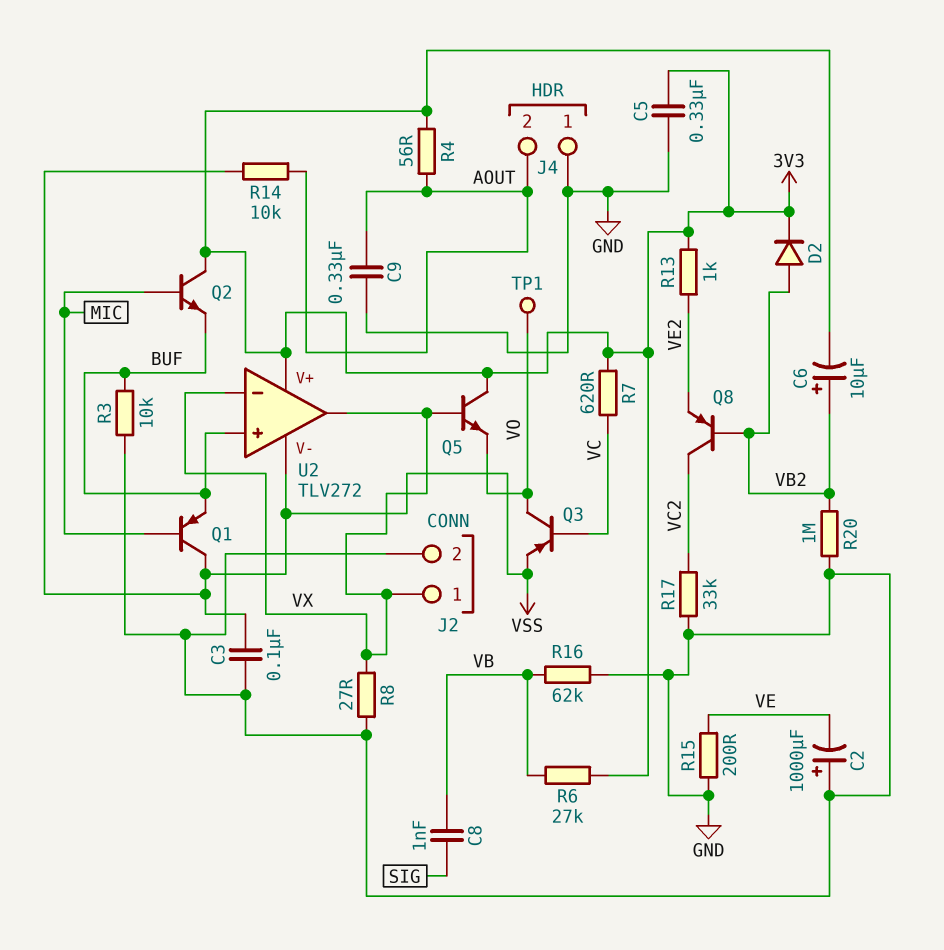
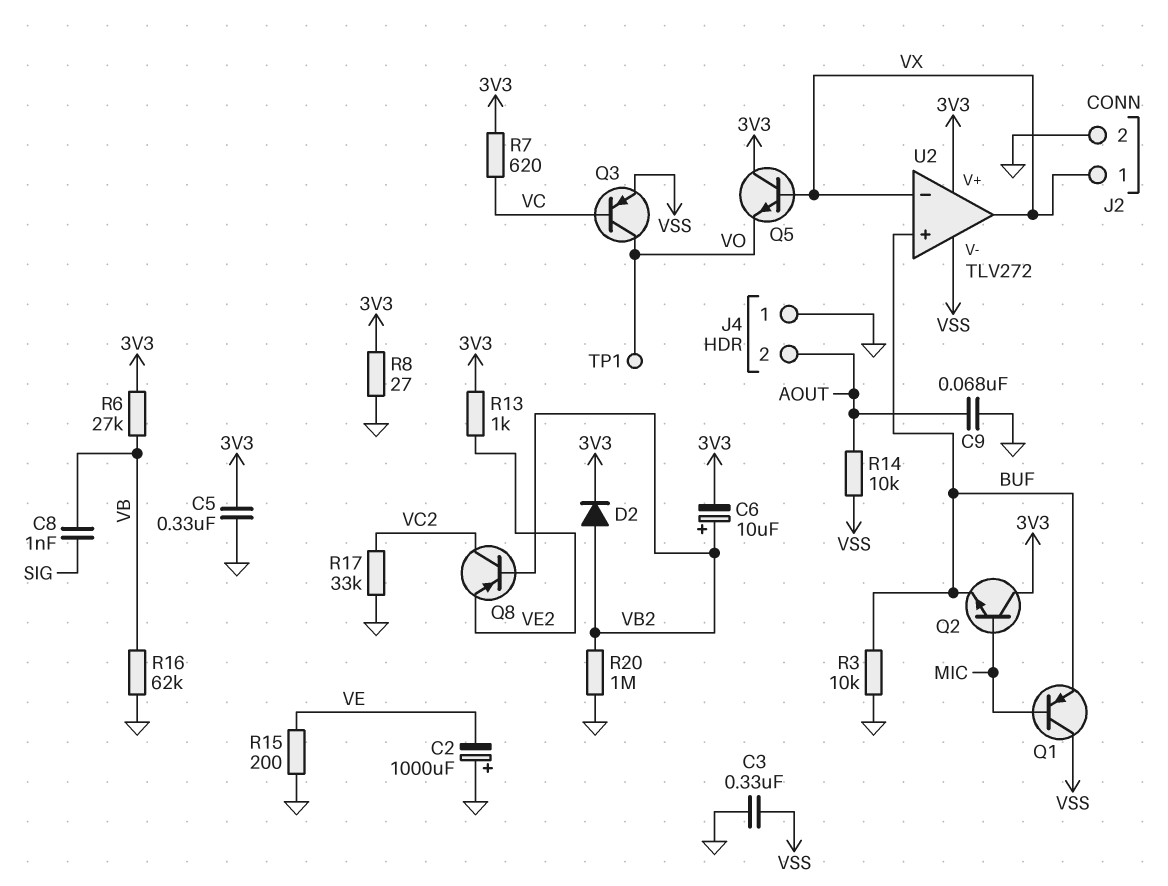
C3: 100nF (GND, VSS) -> 330nF (GND, VSS)
C9: 330nF (AOUT, GND) -> 68nF (AOUT, GND)
R4: 56 (3V3, AOUT) -> none
R8: 27 (GND, VX) -> 27 (3V3, GND)

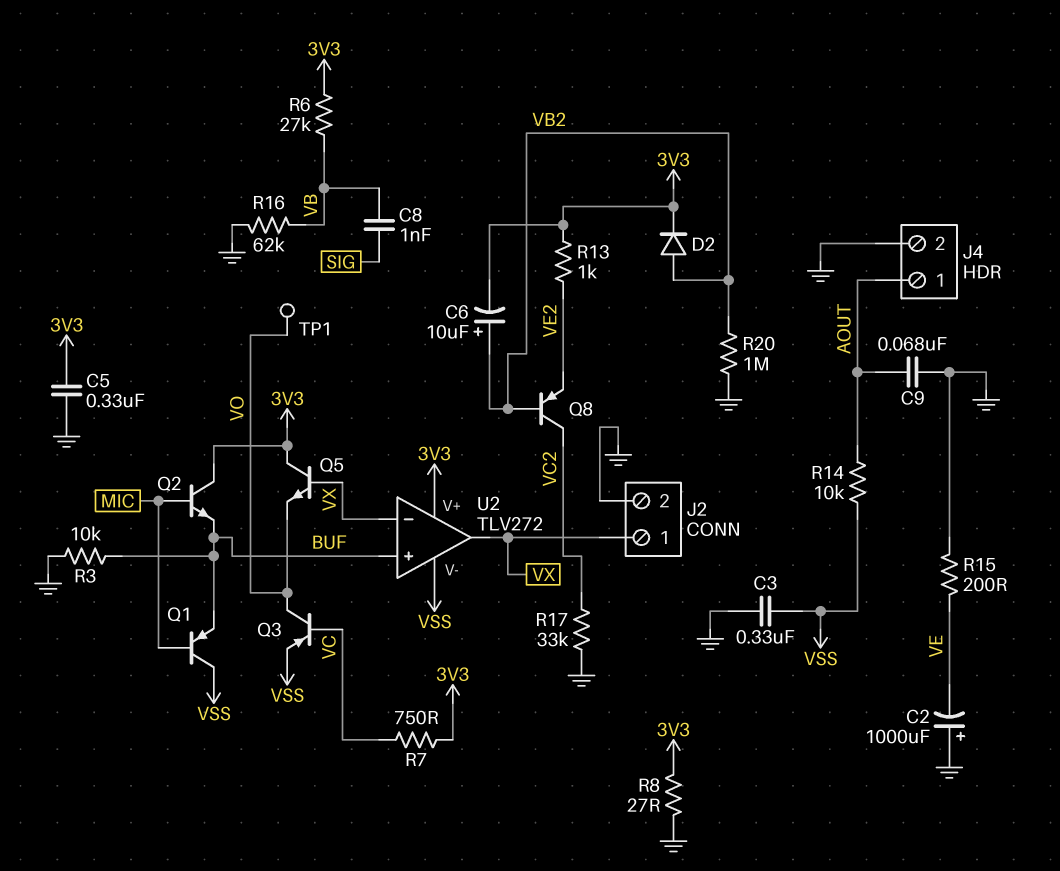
J4 pin 1: GND -> AOUT
J4 pin 2: AOUT -> GND
R7: 620 (3V3, VC) -> 750 (3V3, VC)

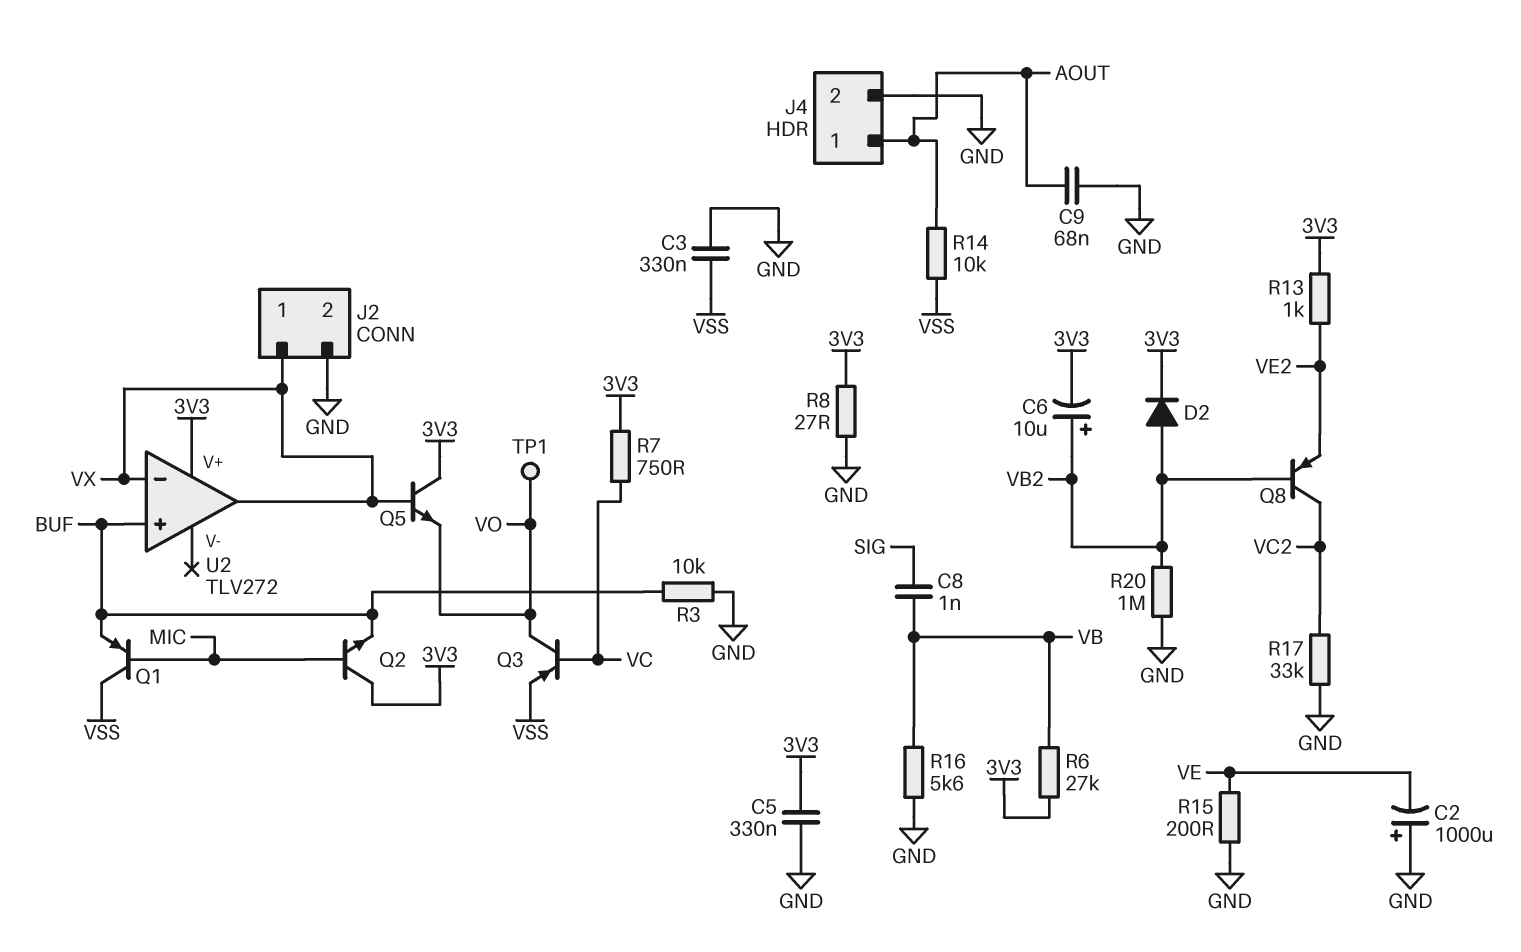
R16: 62k (GND, VB) -> 5.6k (GND, VB)
U2 pin V-: VSS -> none

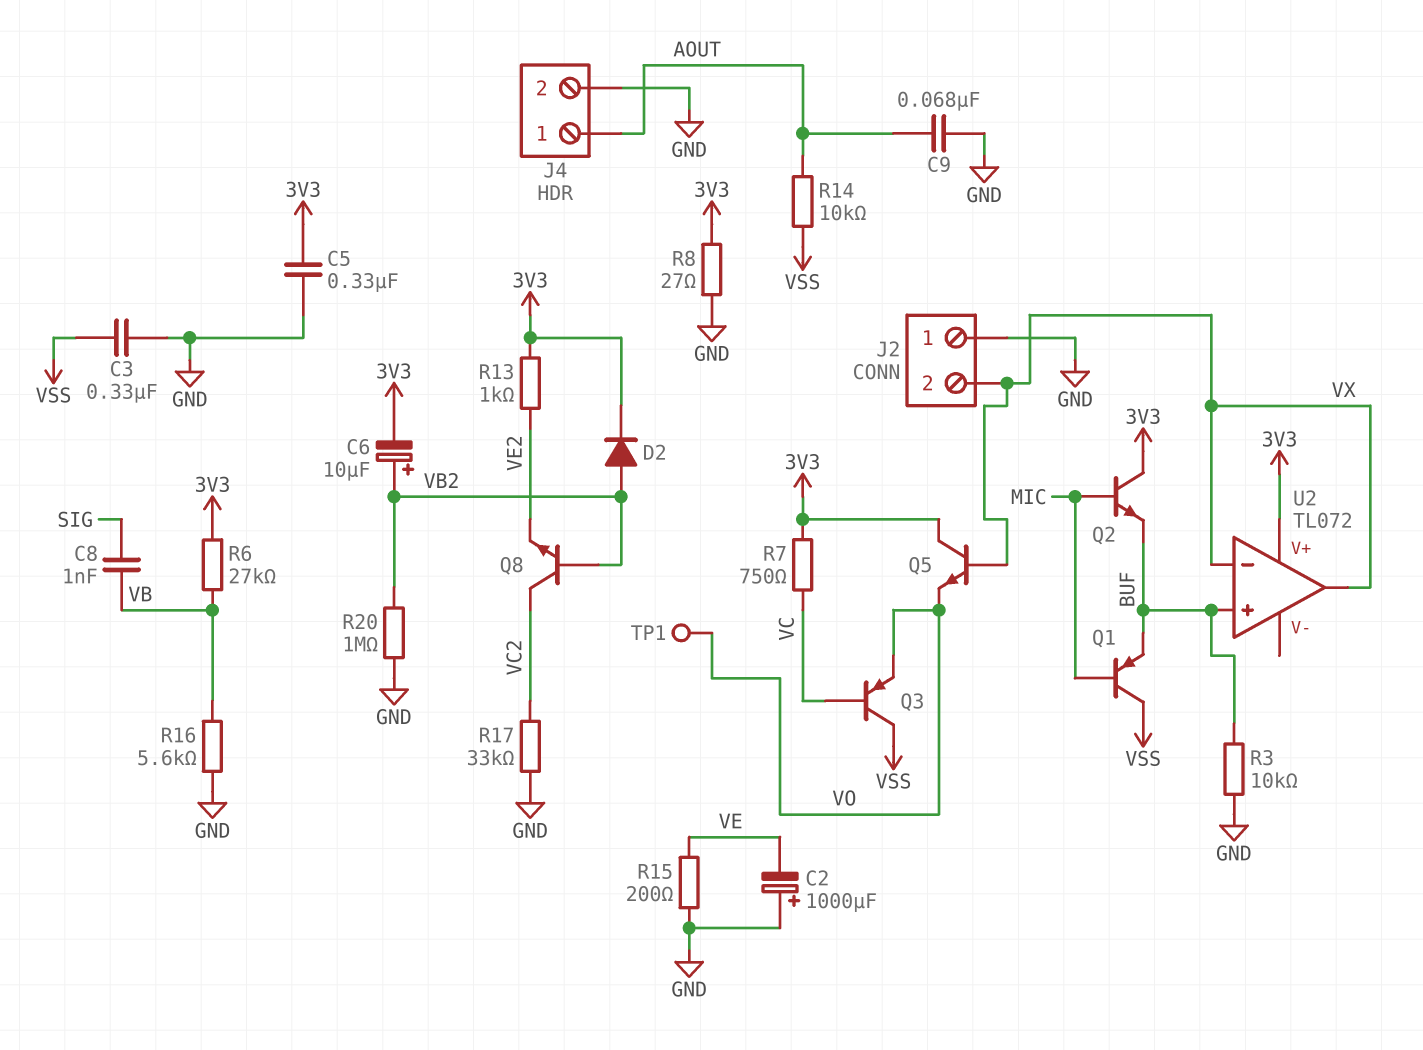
J2 pin 1: VX -> GND
J2 pin 2: GND -> VX
Q3: PNP (B VC, C VO, E VSS) -> PNP (B VC, C VSS, E VO)
Q8: PNP (B VB2, C VC2, E VE2) -> NPN (B VB2, C VC2, E VE2)
U2: TLV272 -> TL072

